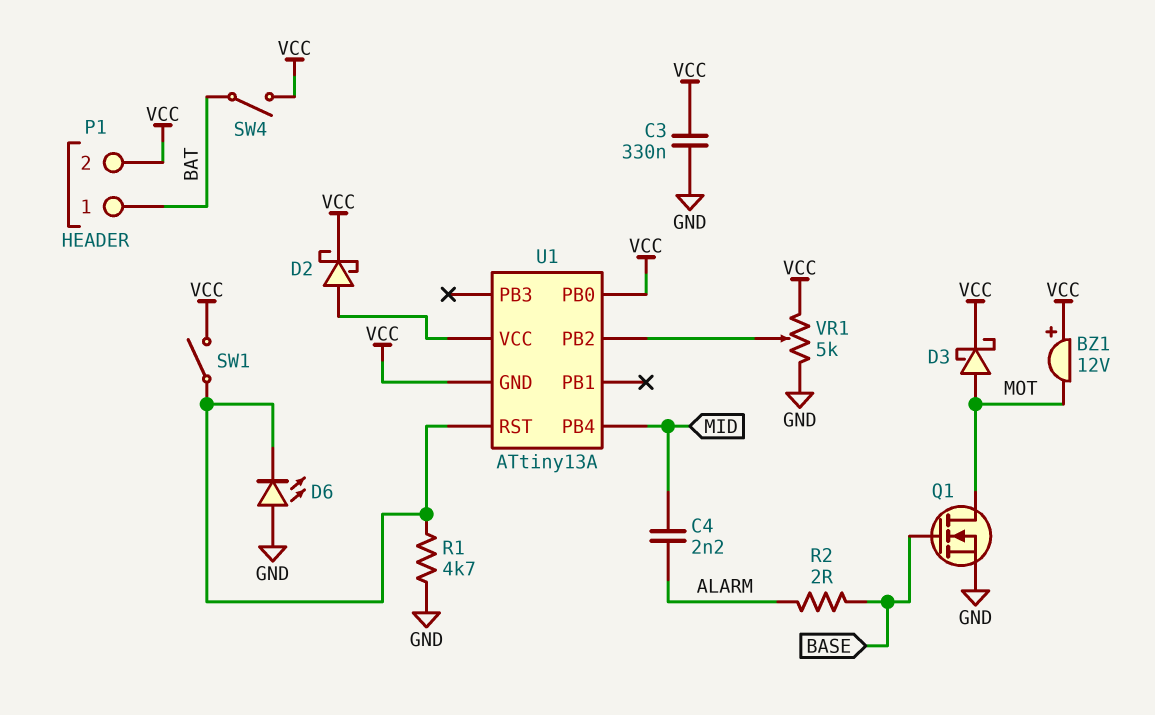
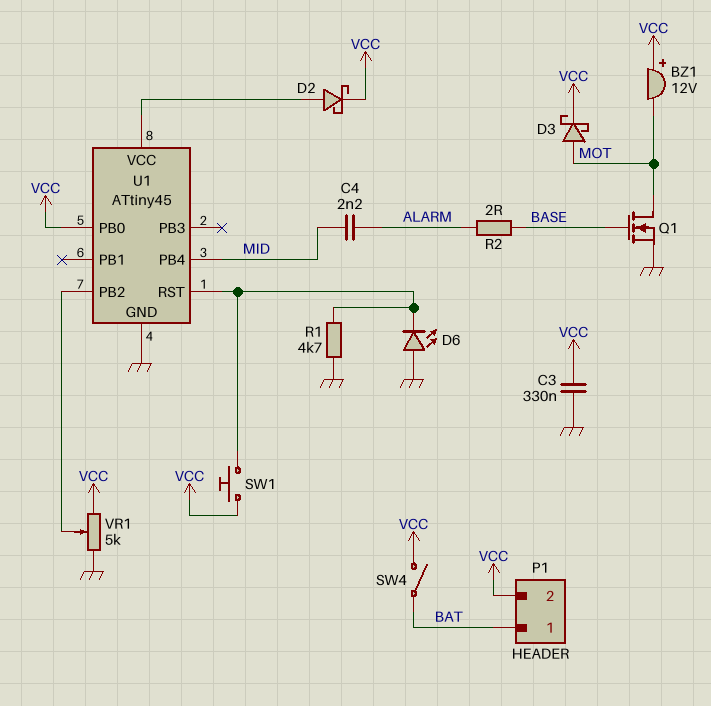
SW1: switch (U1/RST, VCC) -> button (U1/RST, VCC)
U1: ATtiny13A -> ATtiny45
U1 pin GND: VCC -> GND

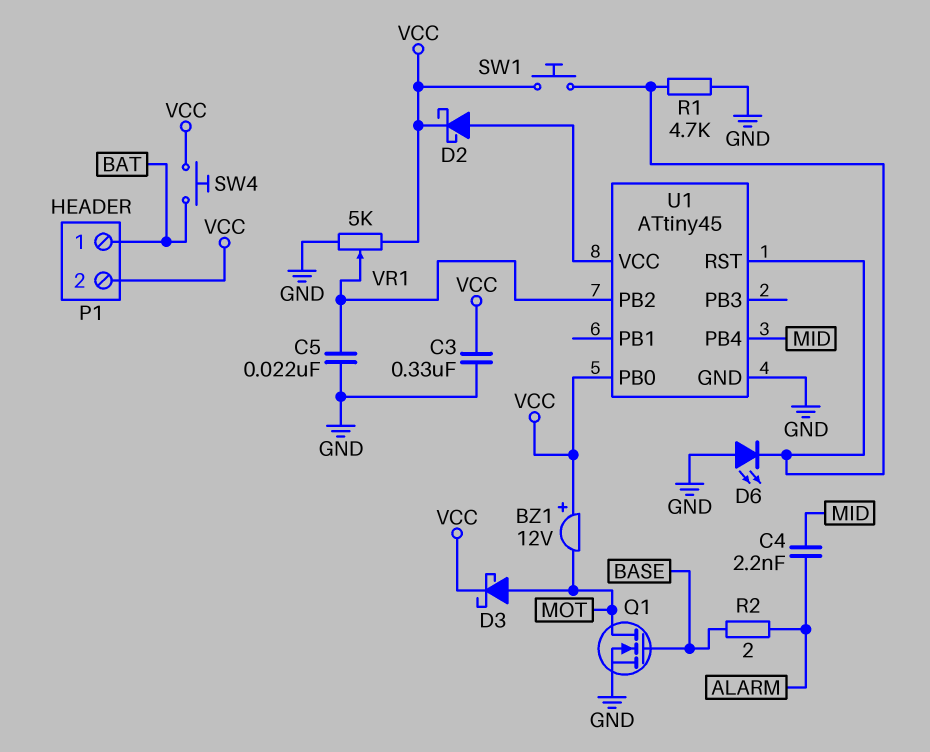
C5: none -> 22nF (GND, U1/PB2)
SW4: switch (BAT, VCC) -> button (BAT, VCC)

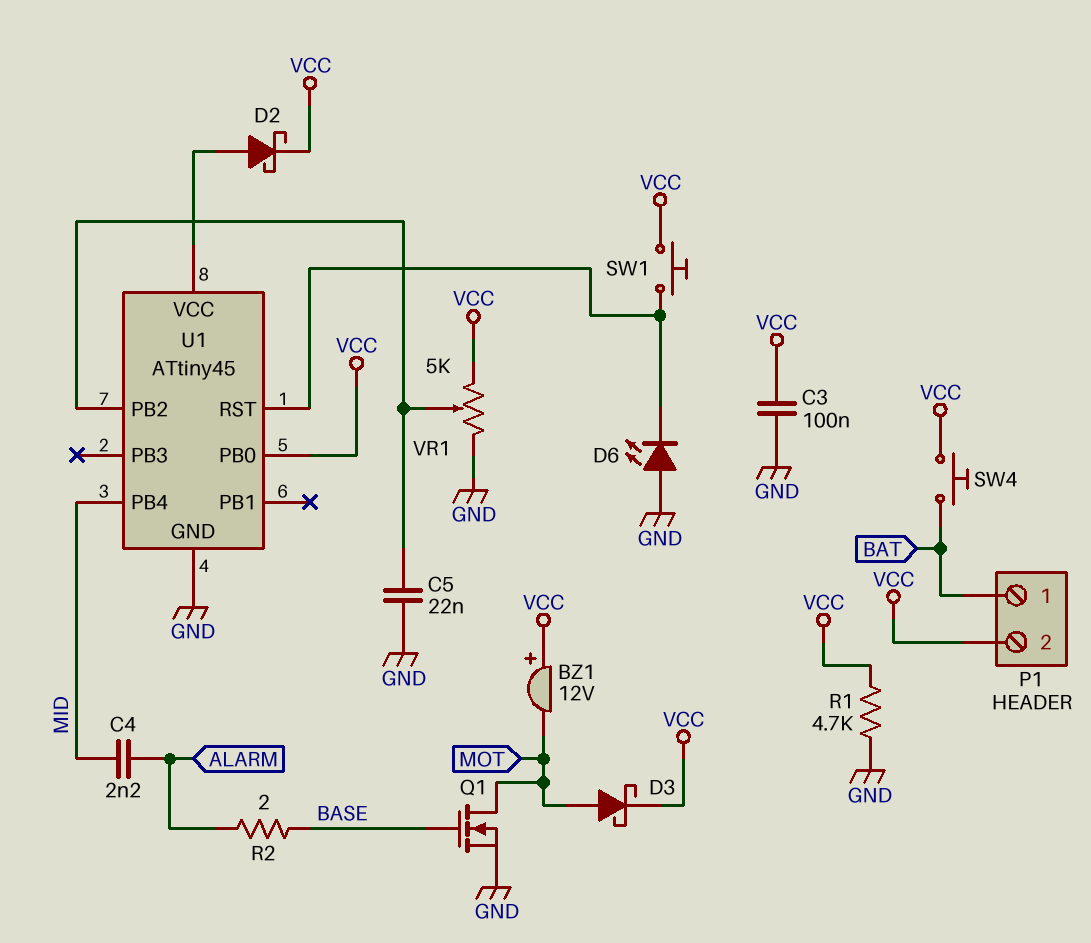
C3: 330nF (GND, VCC) -> 100nF (GND, VCC)
R1: 4.7k (GND, U1/RST) -> 4.7k (GND, VCC)

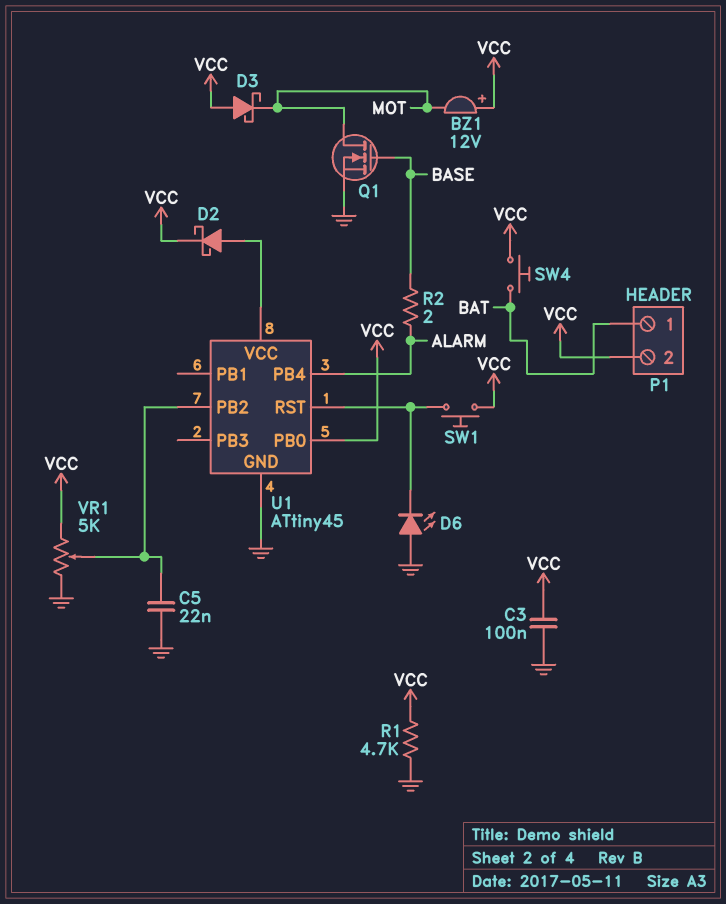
C4: 2.2nF (ALARM, MID) -> none
D3: schottky (A MOT, K VCC) -> schottky (A VCC, K MOT)
U1 pin PB4: MID -> ALARM

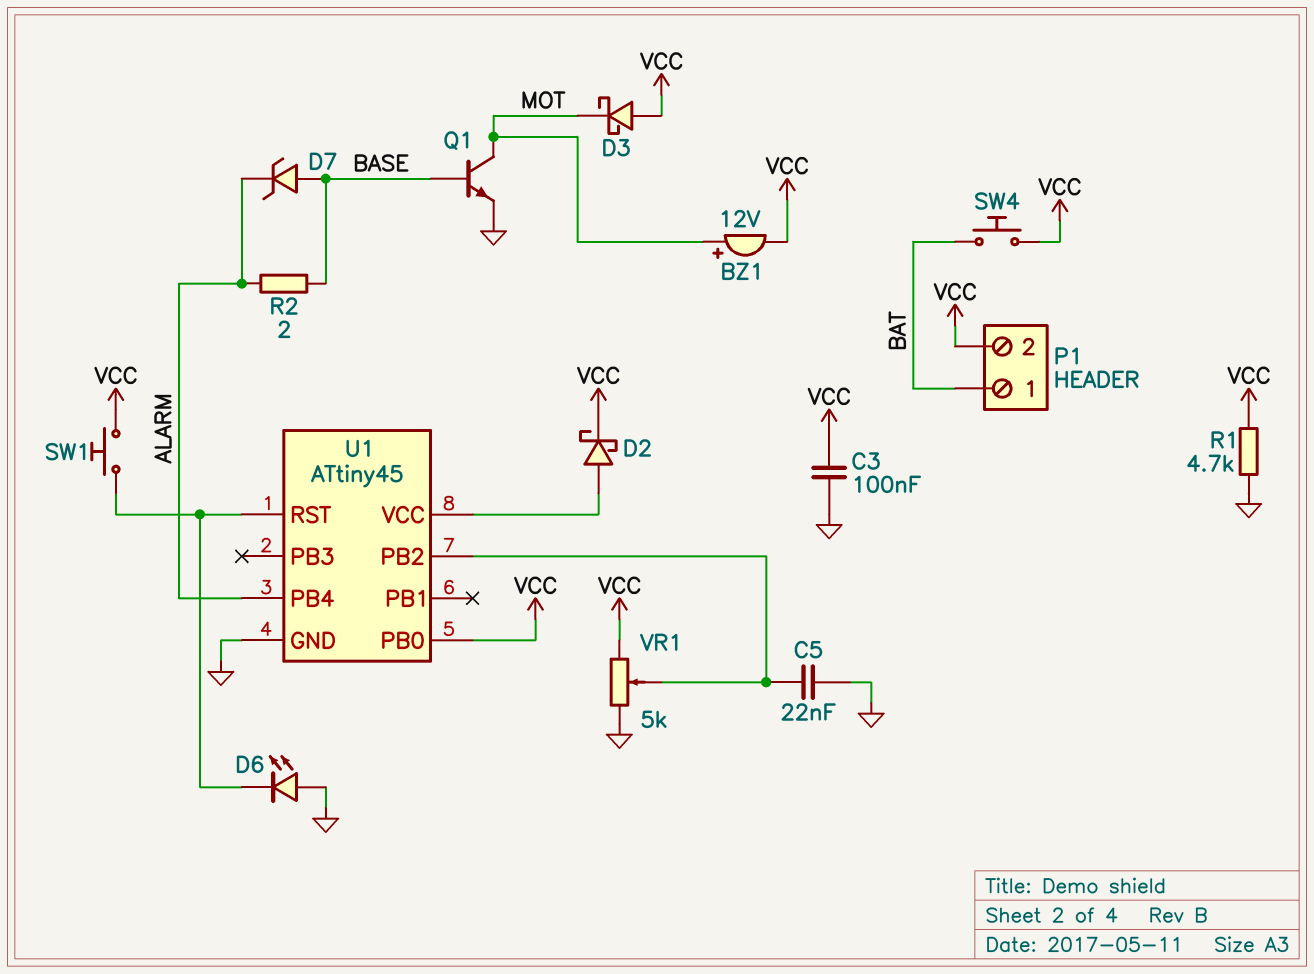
BZ1: buzzer 12V (plus VCC, minus MOT) -> buzzer 12V (plus MOT, minus VCC)
D7: none -> zener (A BASE, K ALARM)
Q1: NMOS (G BASE, D MOT, S GND) -> NPN (B BASE, C MOT, E GND)

